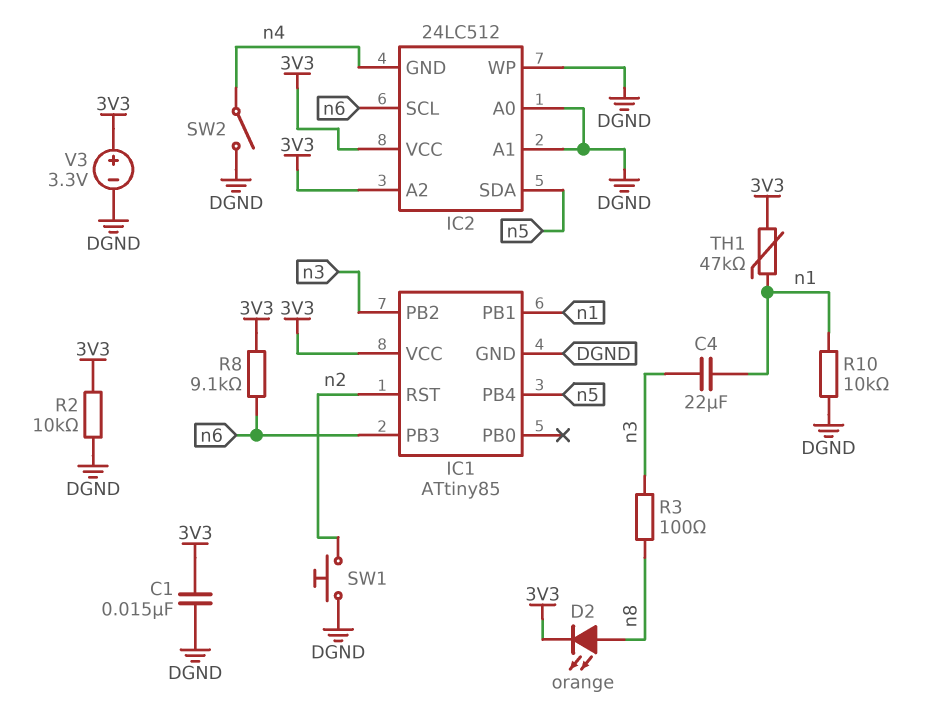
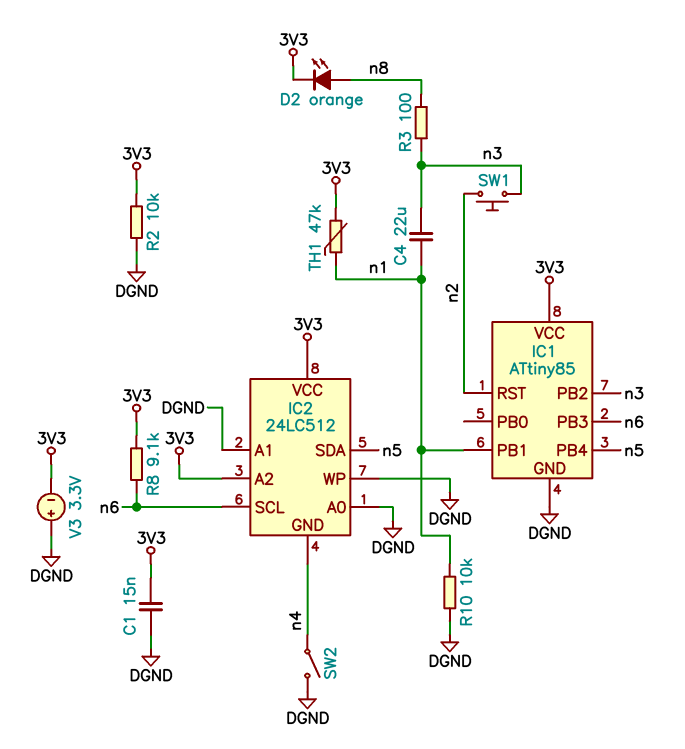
SW1: button (DGND, n2) -> button (n2, n3)
V3: 3.3V (plus 3V3, minus DGND) -> 3.3V (plus DGND, minus 3V3)

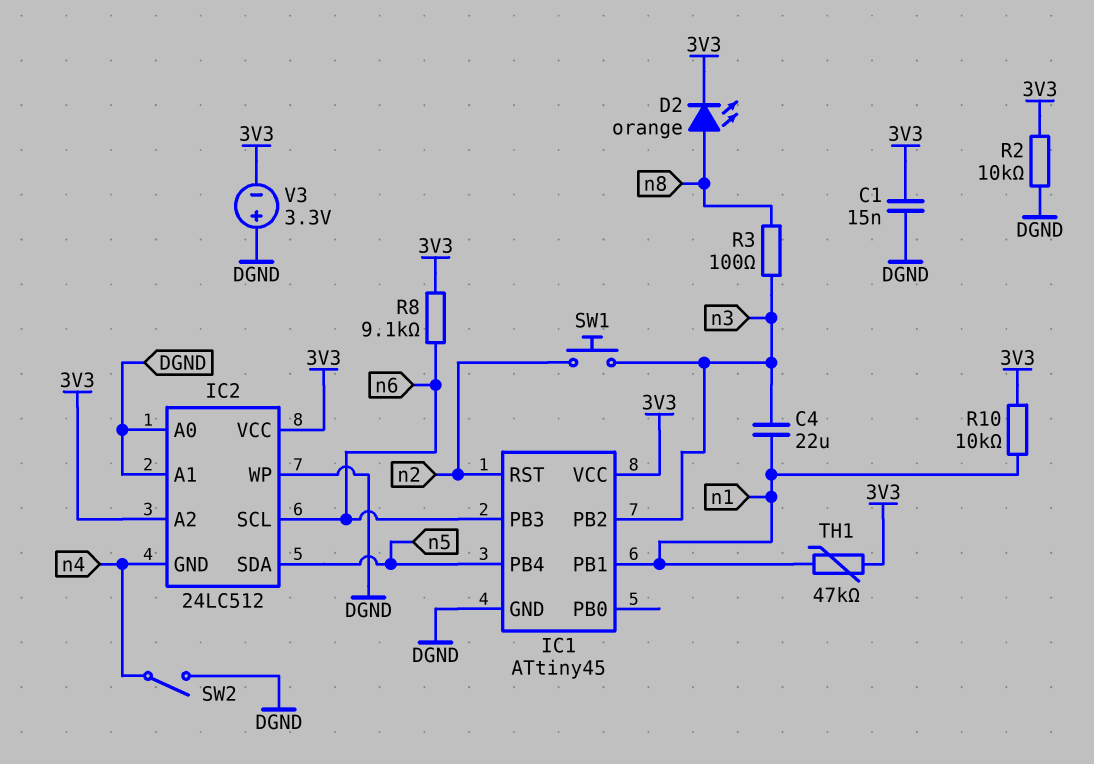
IC1: ATtiny85 -> ATtiny45
R10: 10k (DGND, n1) -> 10k (3V3, n1)

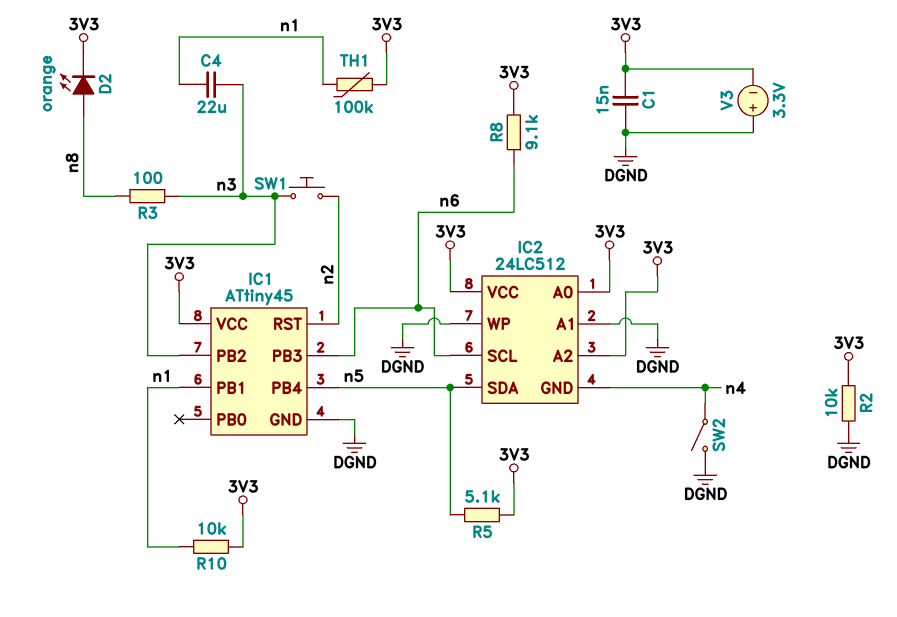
IC2 pin A0: DGND -> 3V3
R5: none -> 5.1k (3V3, n5)
TH1: 47k (3V3, n1) -> 100k (3V3, n1)

